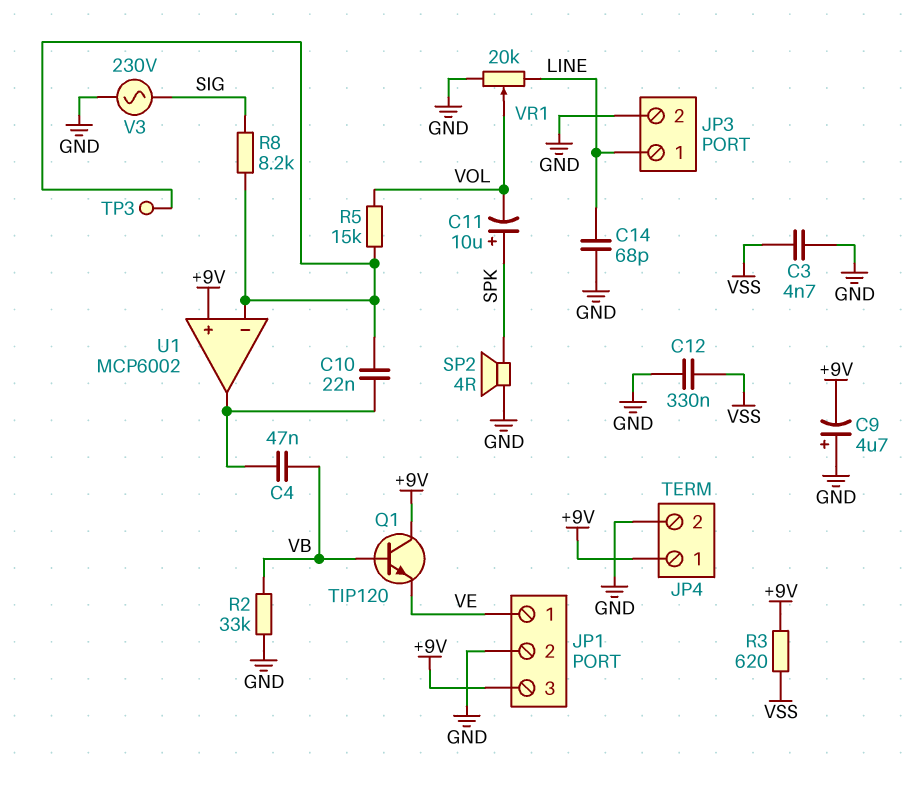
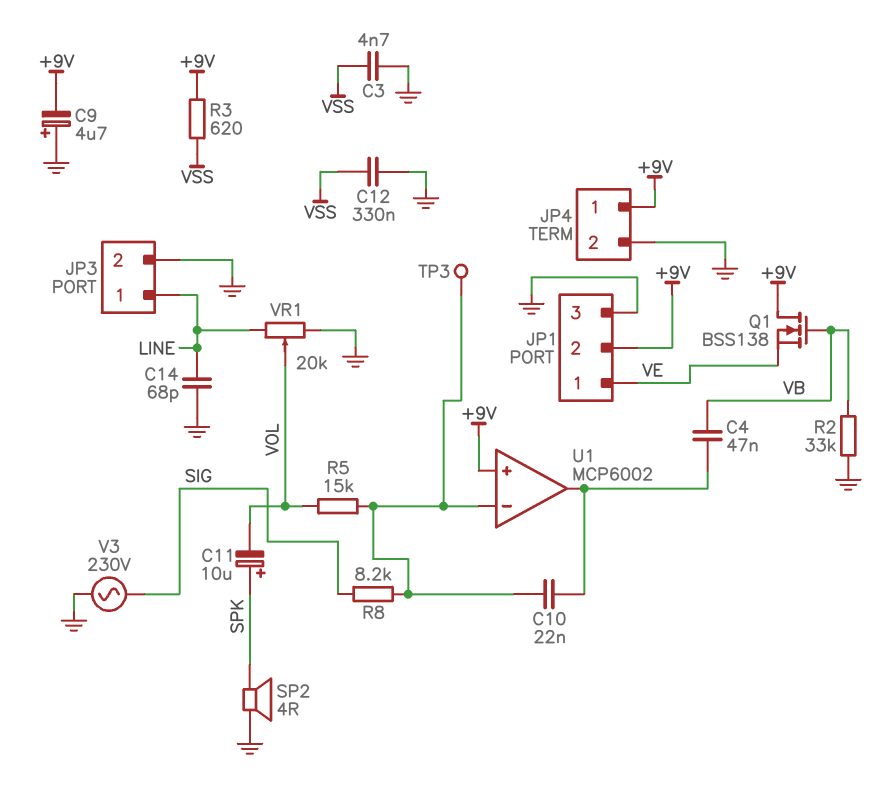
JP1 pin 2: GND -> +9V
JP1 pin 3: +9V -> GND
Q1: NPN TIP120 (B VB, C +9V, E VE) -> NMOS BSS138 (G VB, D +9V, S VE)

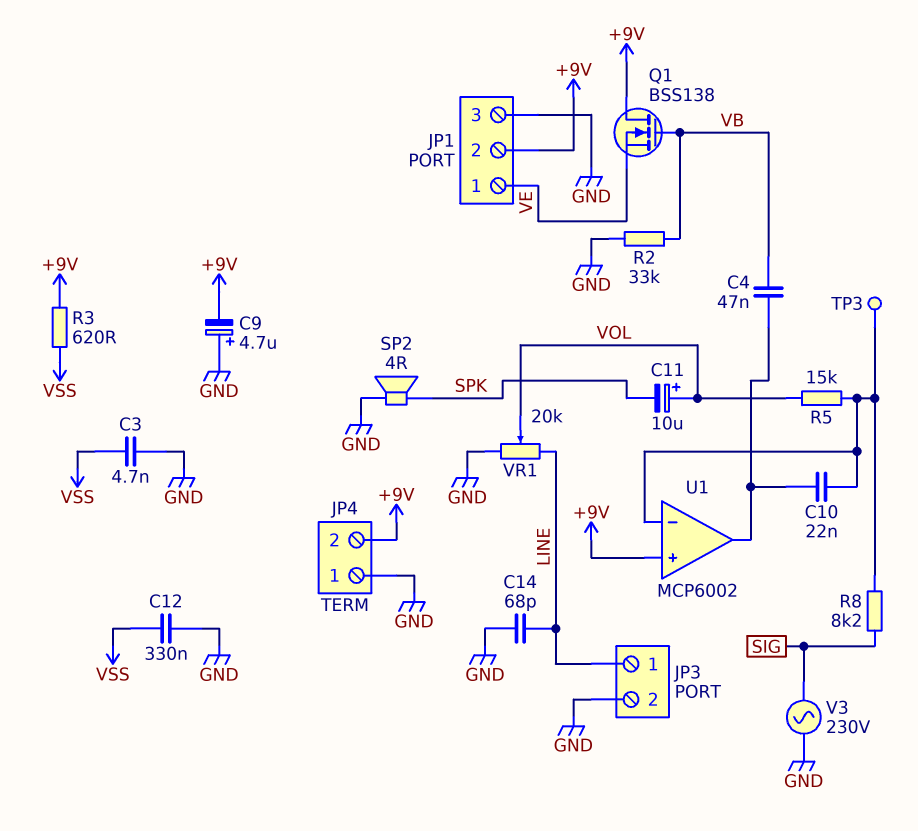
C11: 10uF (plus SPK, minus VOL) -> 10uF (plus VOL, minus SPK)
JP4 pin 1: +9V -> GND
JP4 pin 2: GND -> +9V

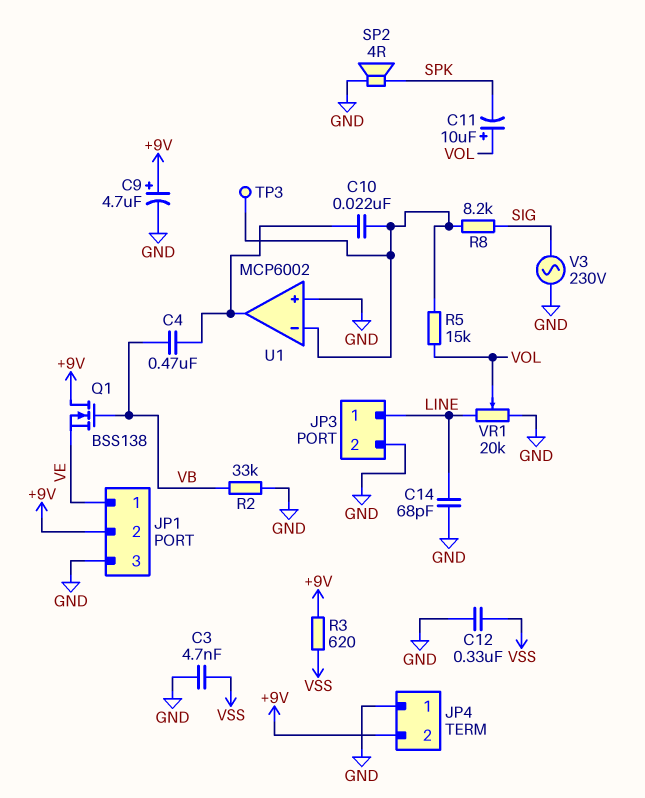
C4: 47nF (U1/out, VB) -> 470nF (U1/out, VB)
C9: 4.7uF (plus GND, minus +9V) -> 4.7uF (plus +9V, minus GND)
U1 pin in+: +9V -> GND

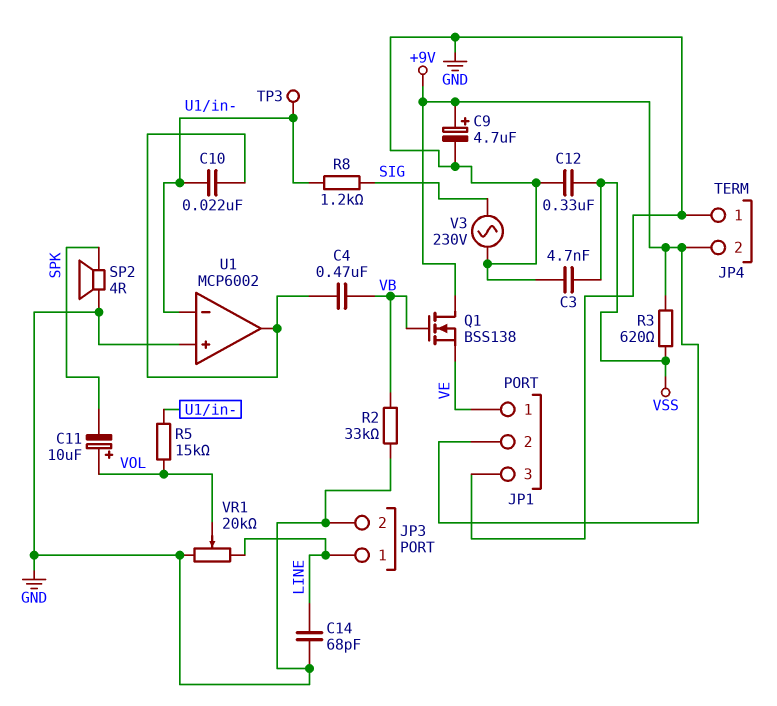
R8: 8.2k (SIG, U1/in-) -> 1.2k (SIG, U1/in-)

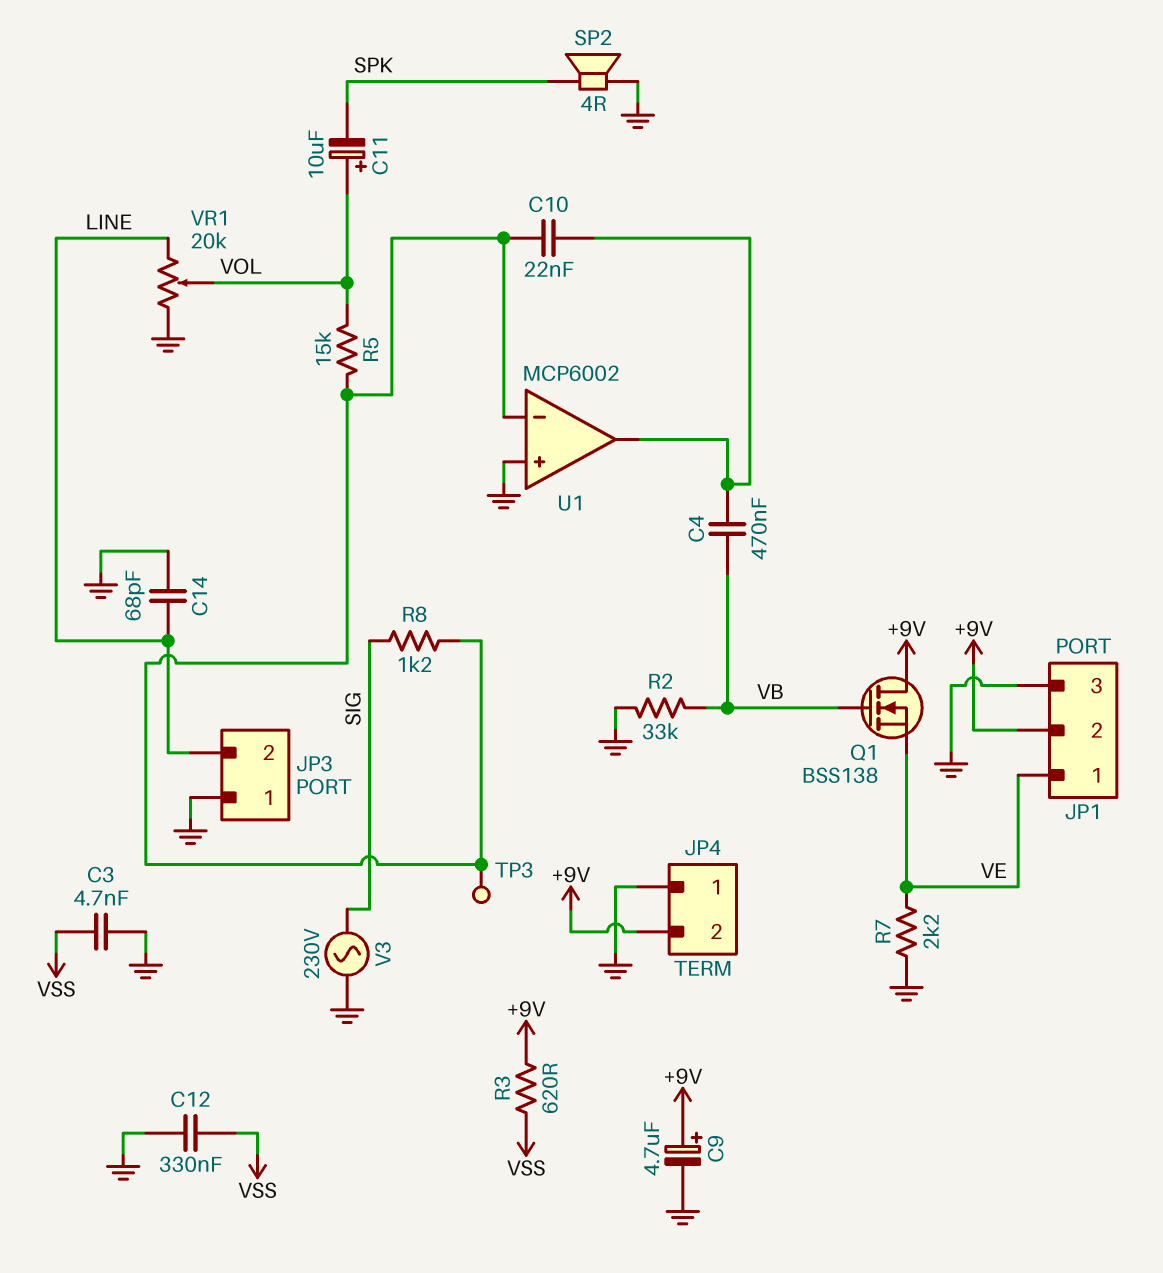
JP3 pin 1: LINE -> GND
JP3 pin 2: GND -> LINE
R7: none -> 2.2k (GND, VE)

